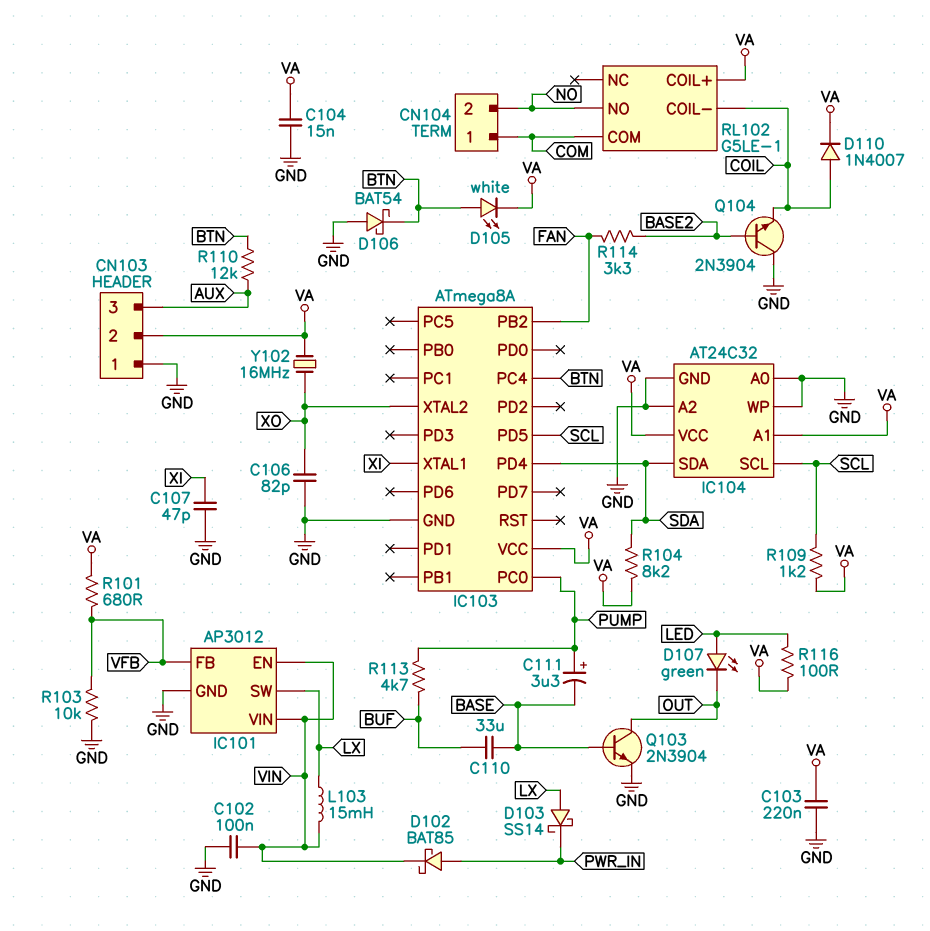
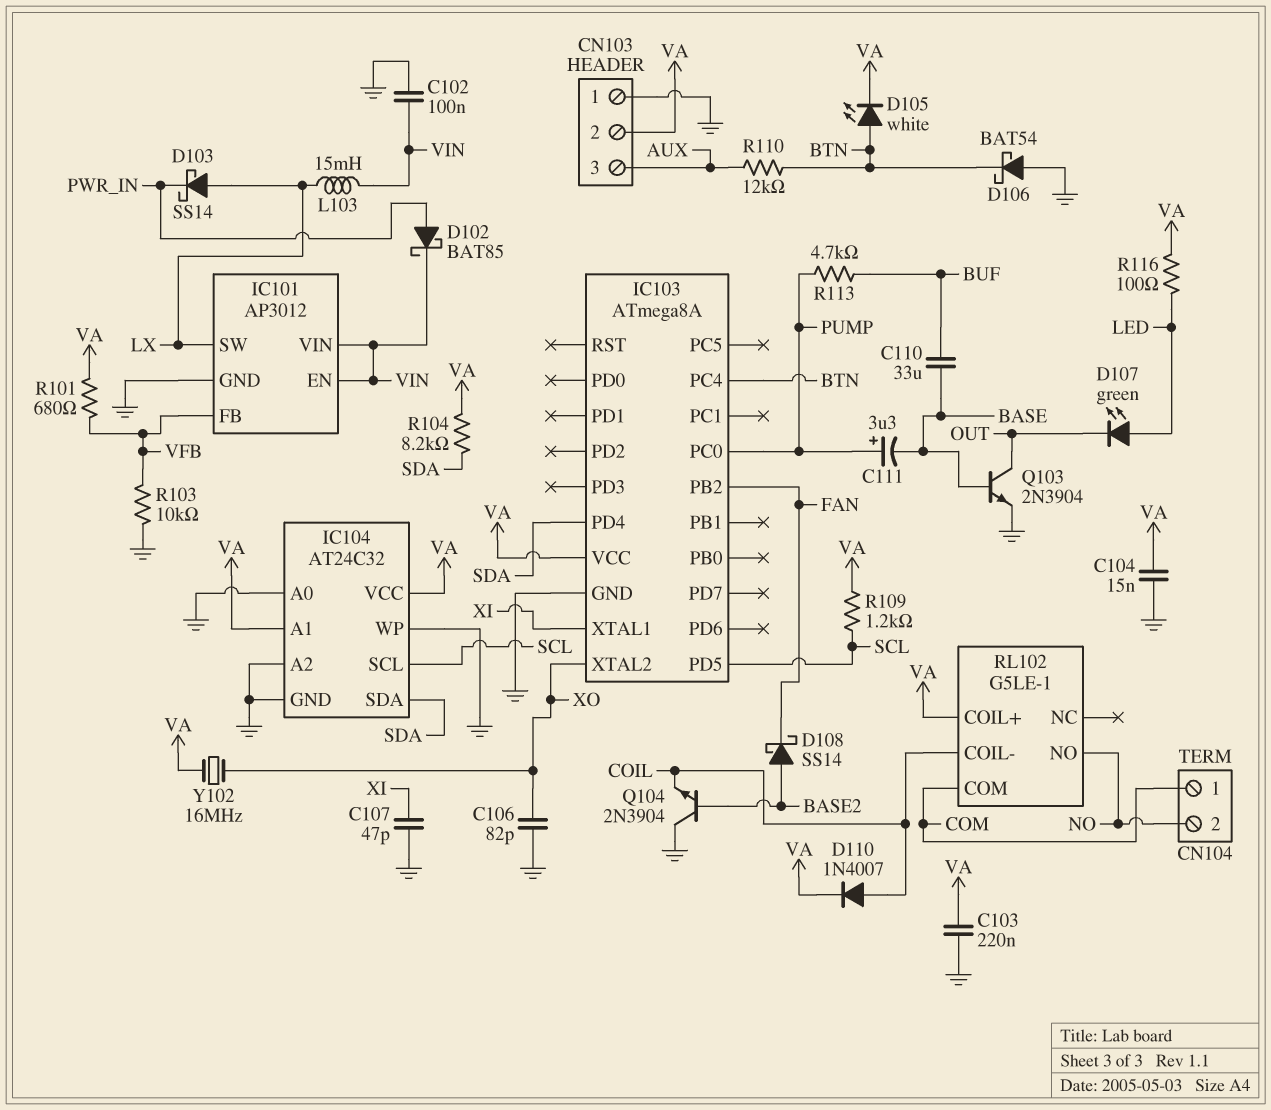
D108: none -> schottky SS14 (A BASE2, K FAN)
R114: 3.3k (BASE2, FAN) -> none

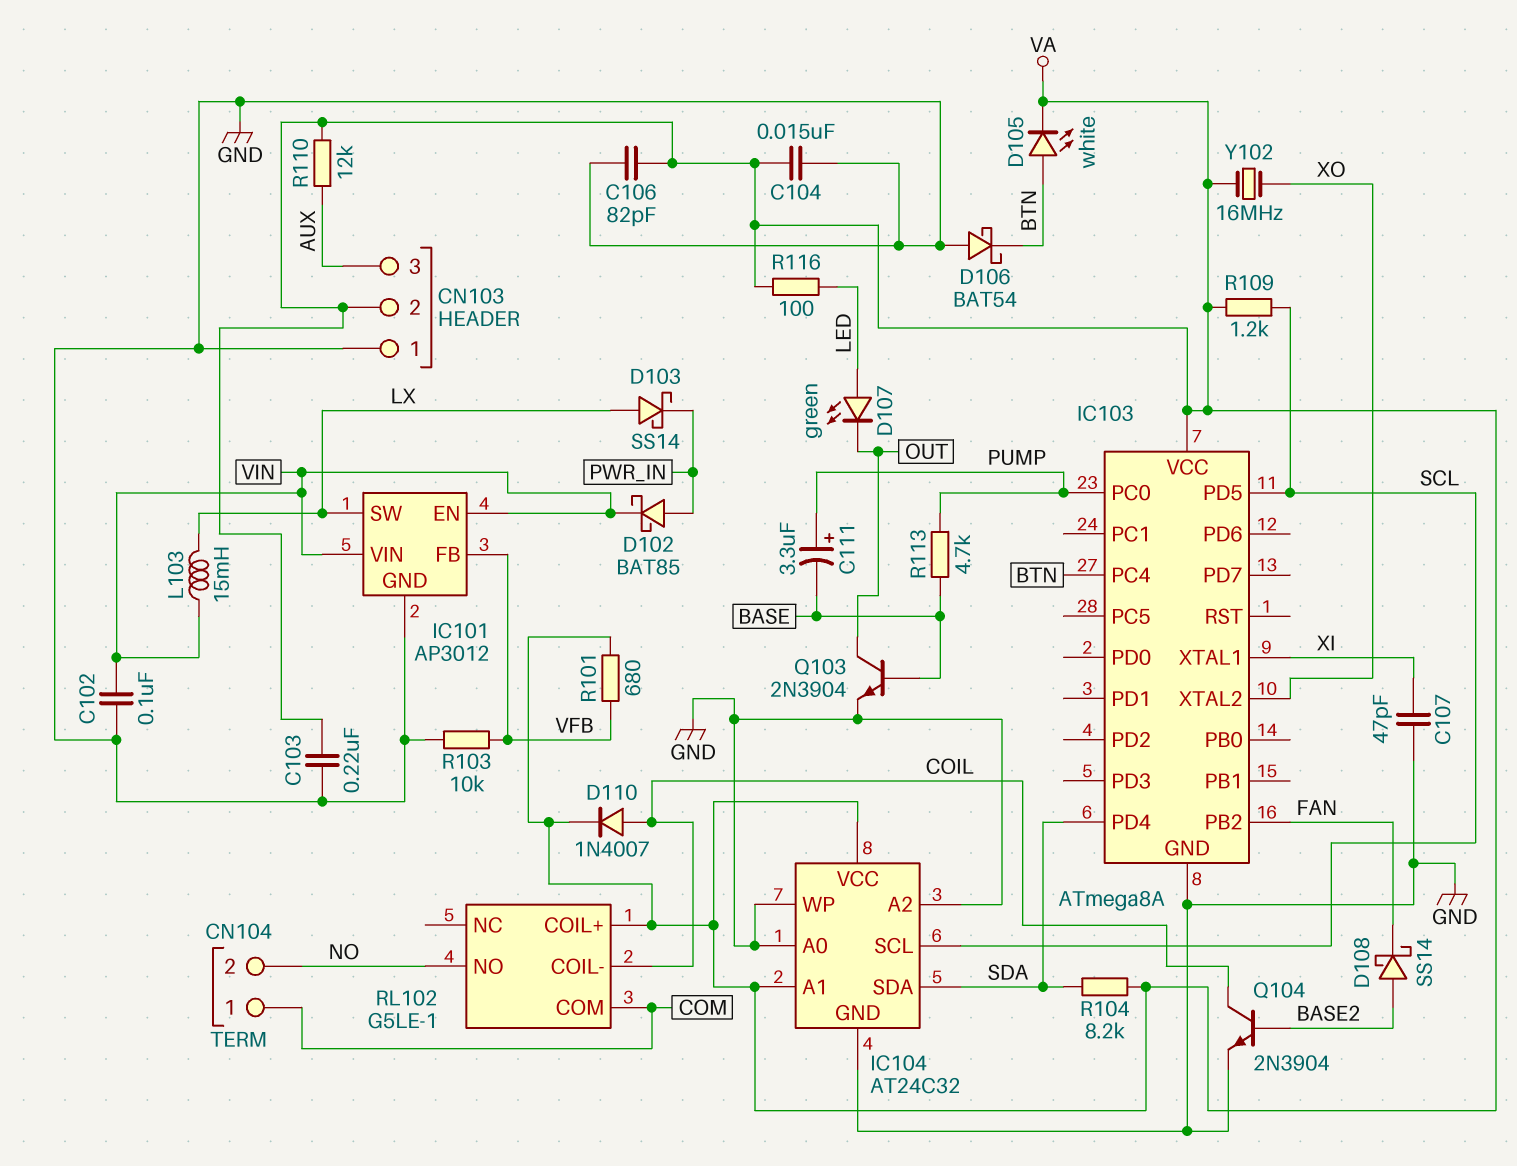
C106: 82pF (GND, XO) -> 82pF (GND, VA)
C110: 33uF (BASE, BUF) -> none
Q104: NPN 2N3904 (B BASE2, C GND, E COIL) -> NPN 2N3904 (B BASE2, C COIL, E GND)
R110: 12k (AUX, BTN) -> 12k (AUX, VA)
R113: 4.7k (BUF, PUMP) -> 4.7k (BASE, PUMP)

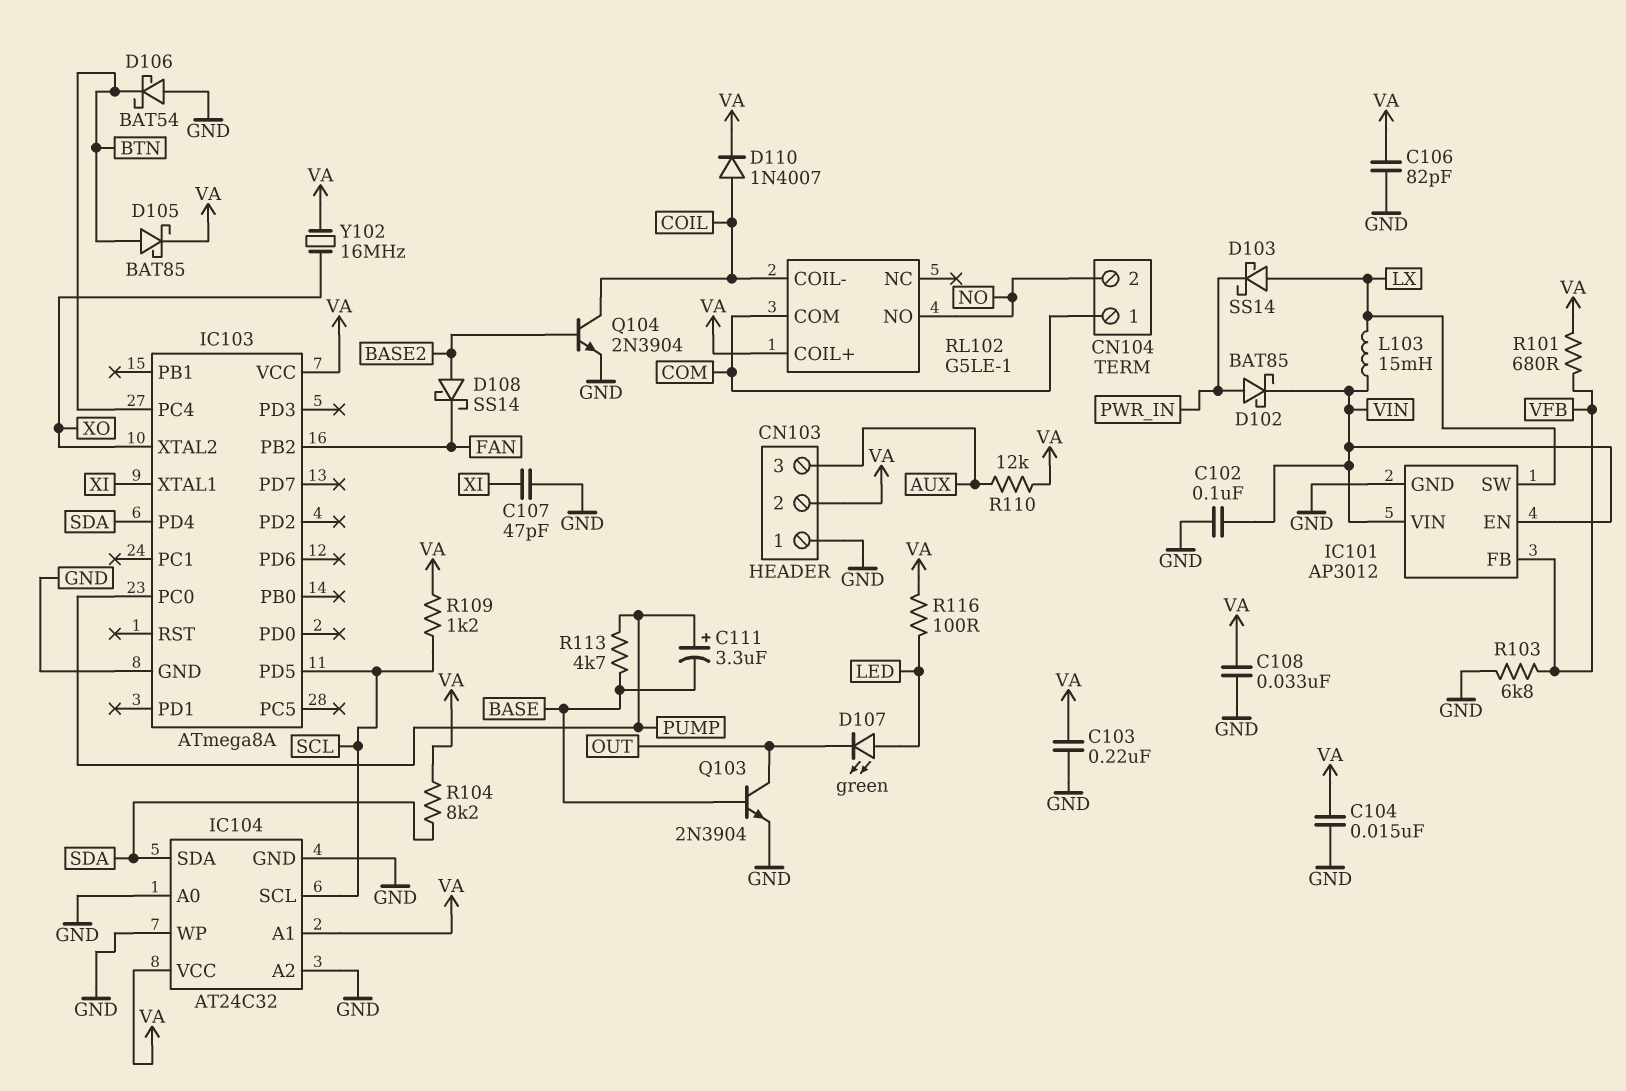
C108: none -> 33nF (GND, VA)
D105: LED white (A BTN, K VA) -> schottky BAT85 (A BTN, K VA)
R103: 10k (GND, VFB) -> 6.8k (GND, VFB)

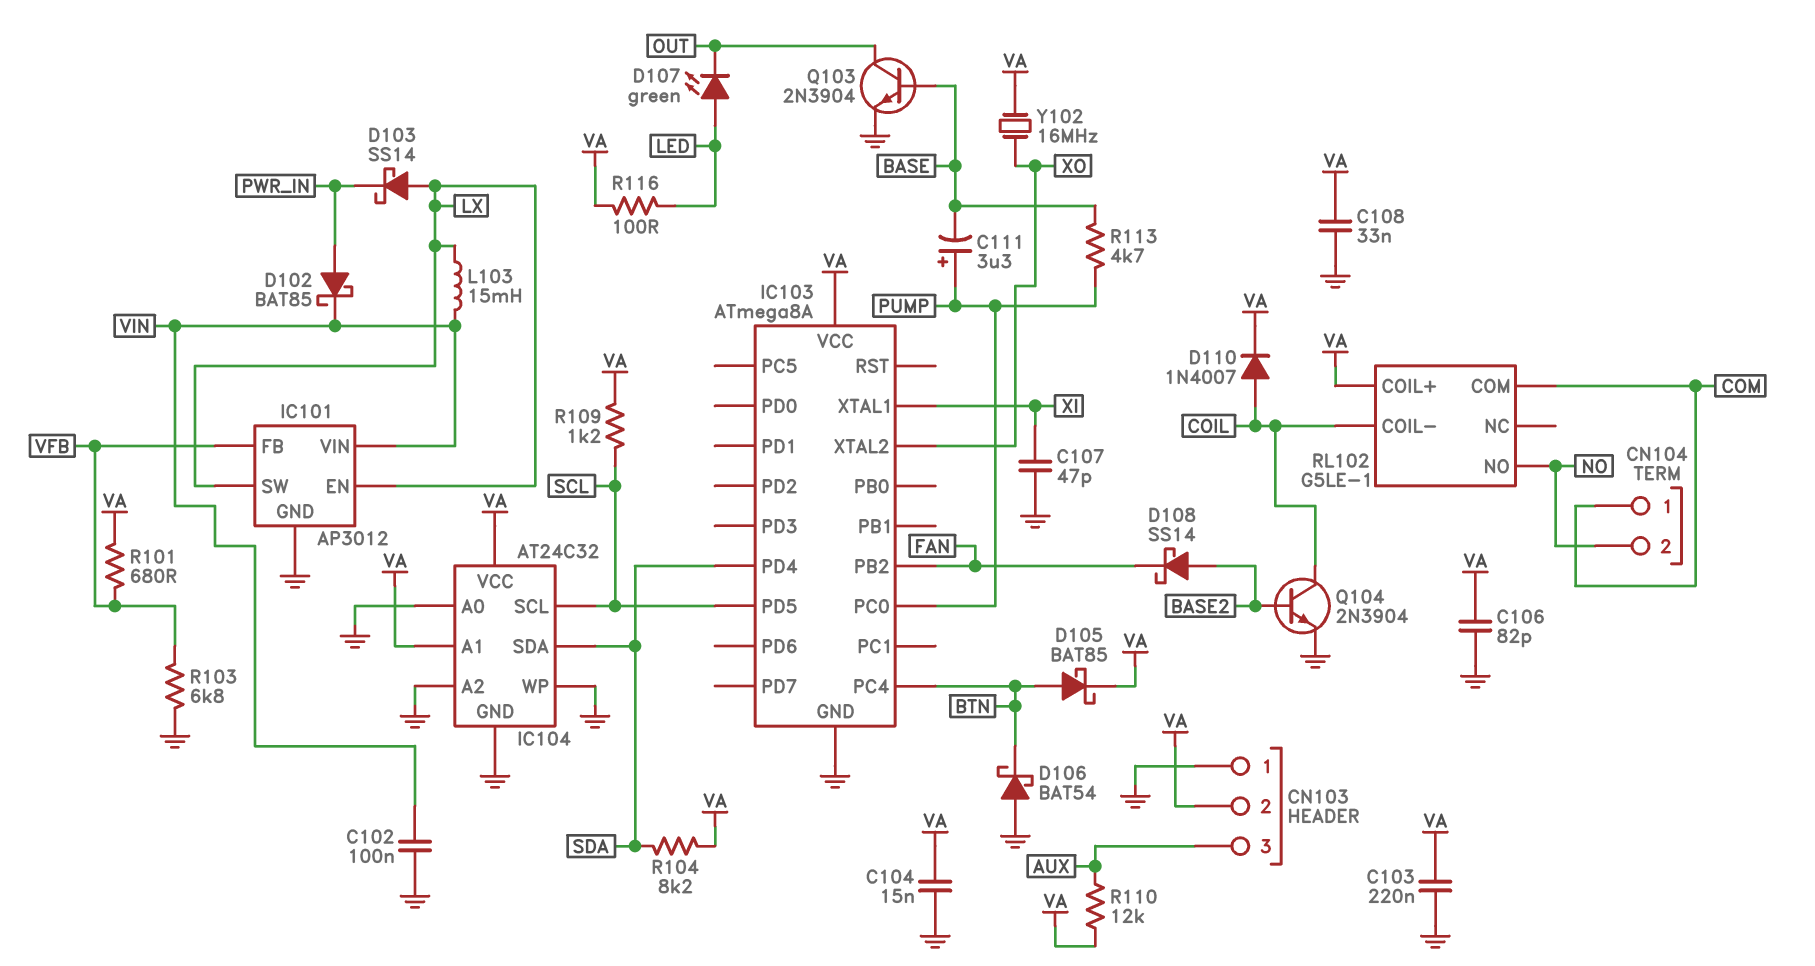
IC101 pin EN: VIN -> LX

